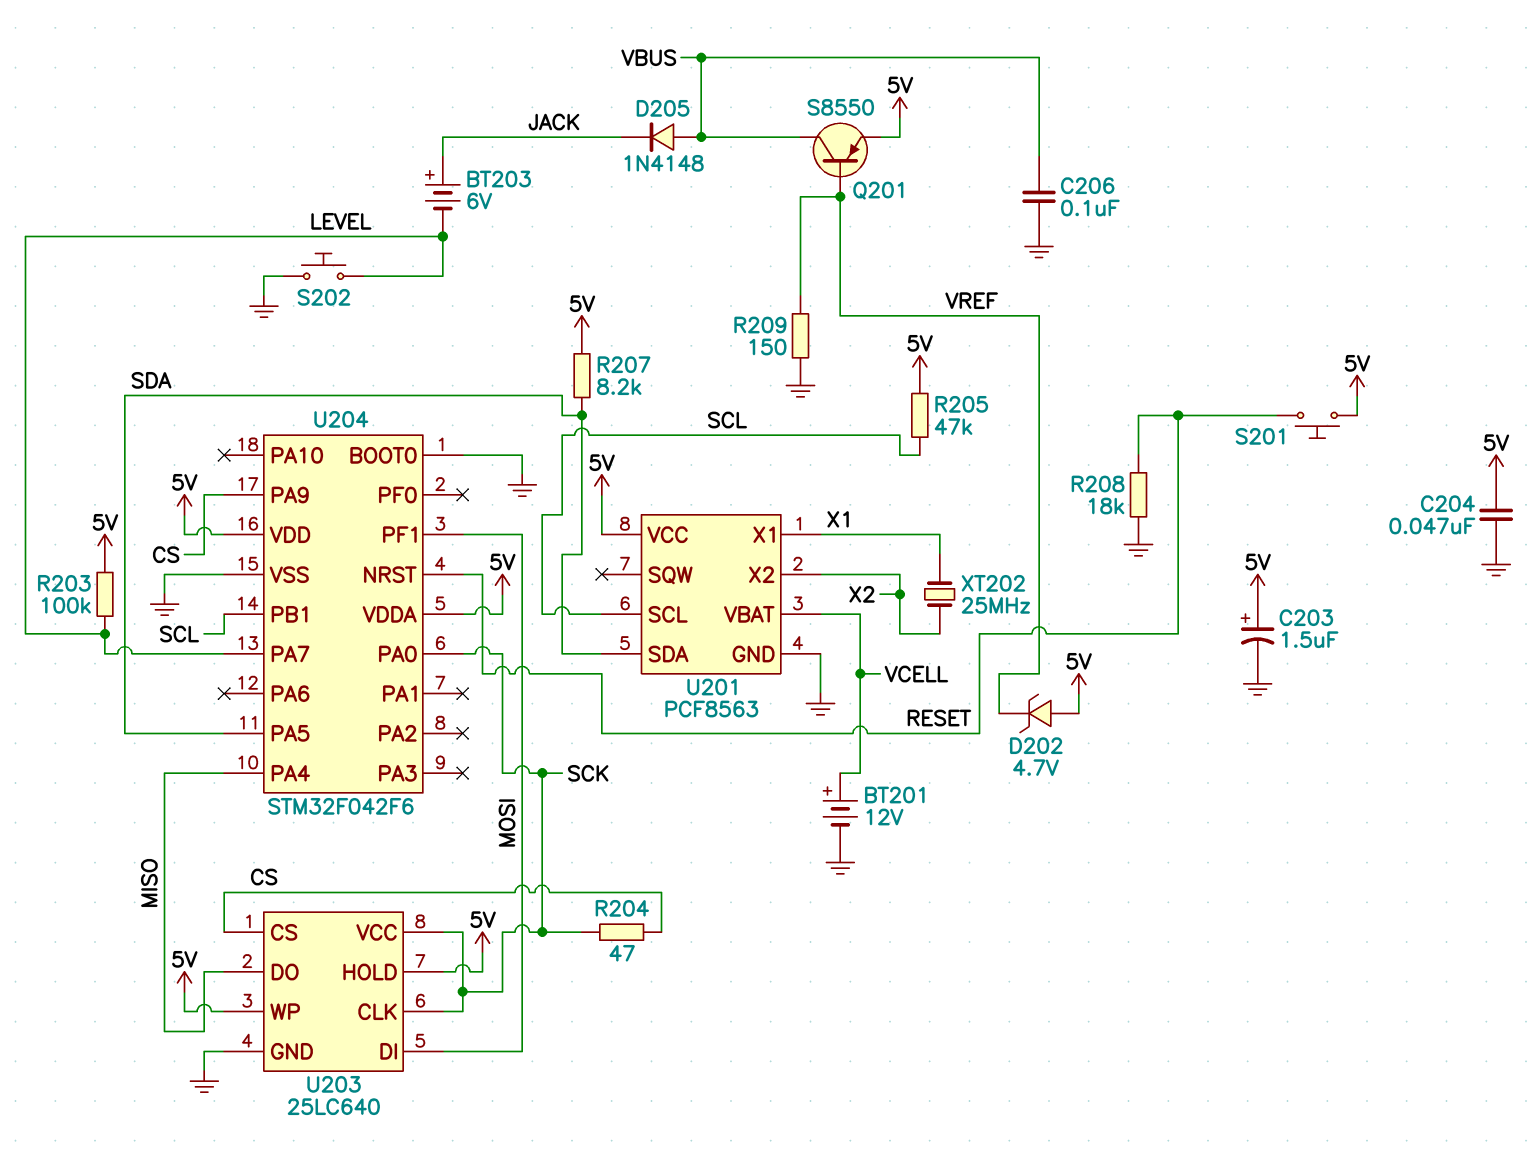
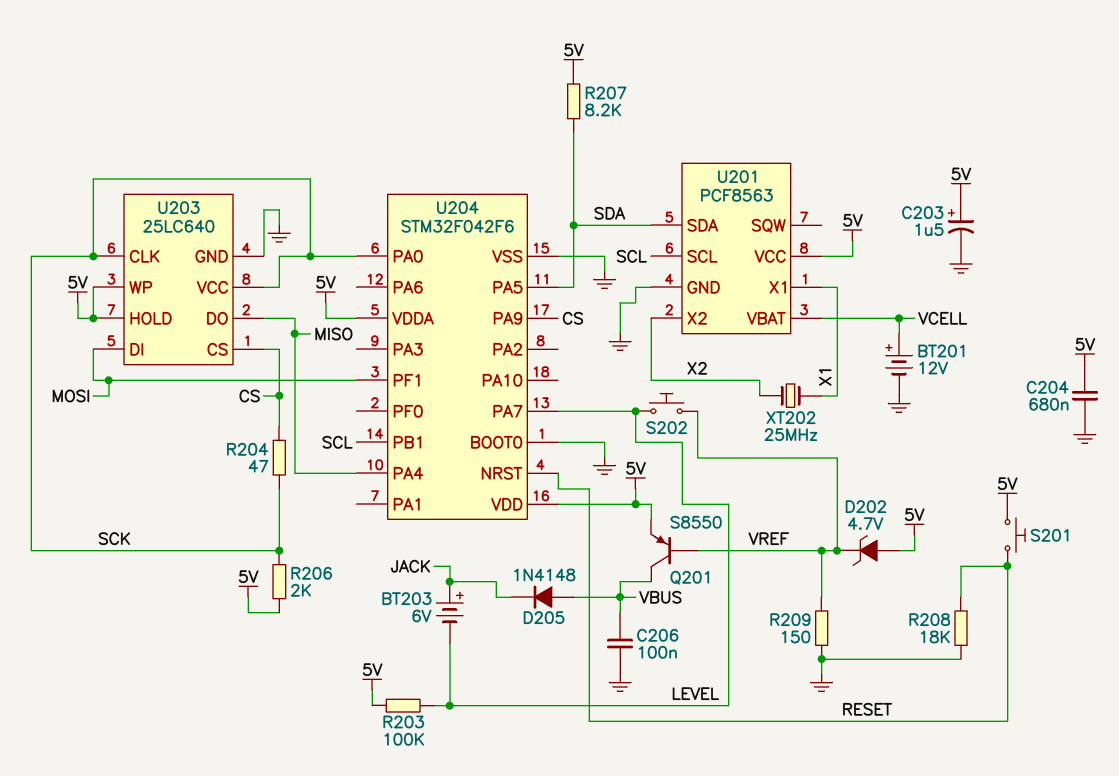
C204: 47nF (5V, GND) -> 680nF (5V, GND)
R205: 47k (5V, SCL) -> none
R206: none -> 2k (5V, SCK)
S202: button (GND, LEVEL) -> button (LEVEL, VREF)

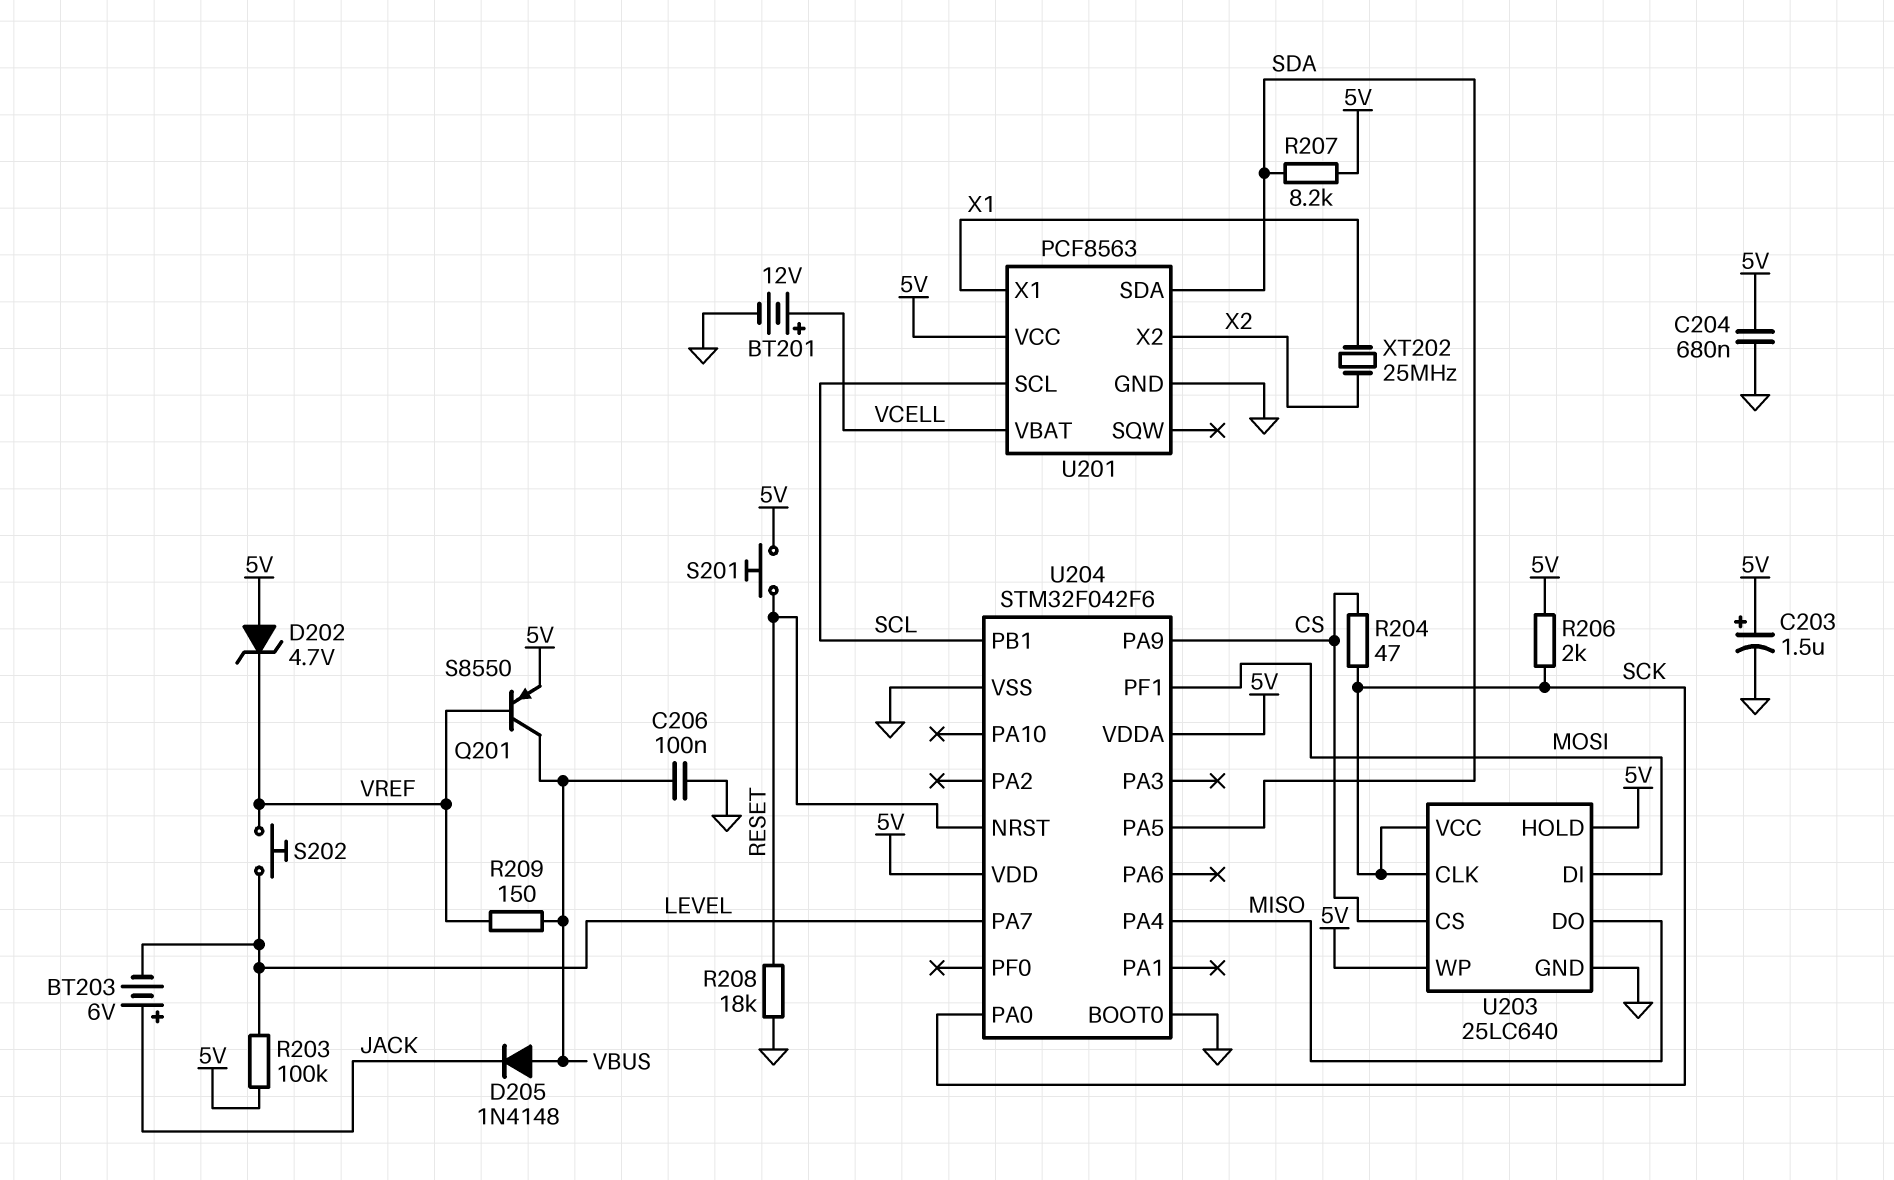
R209: 150 (GND, VREF) -> 150 (VBUS, VREF)

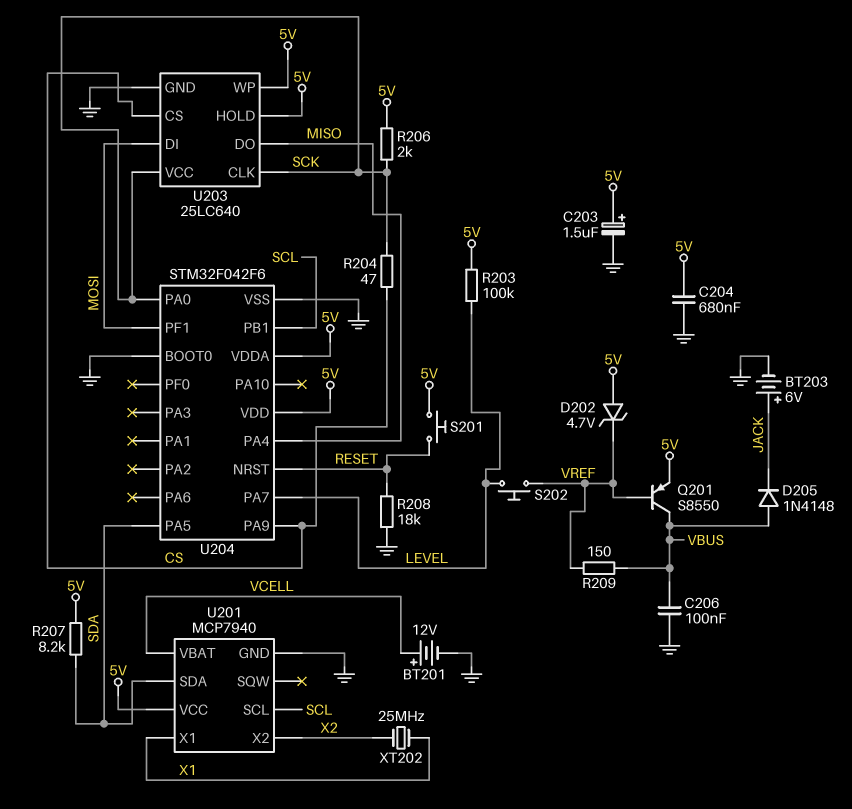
BT203: 6V (plus JACK, minus LEVEL) -> 6V (plus JACK, minus GND)
U201: PCF8563 -> MCP7940

